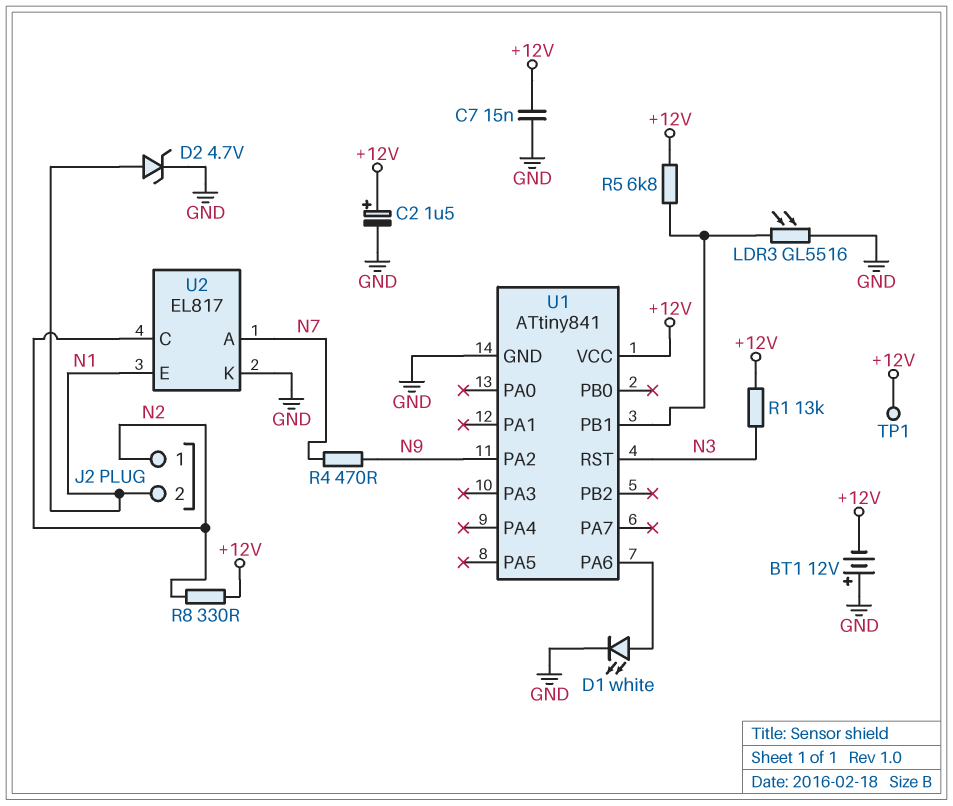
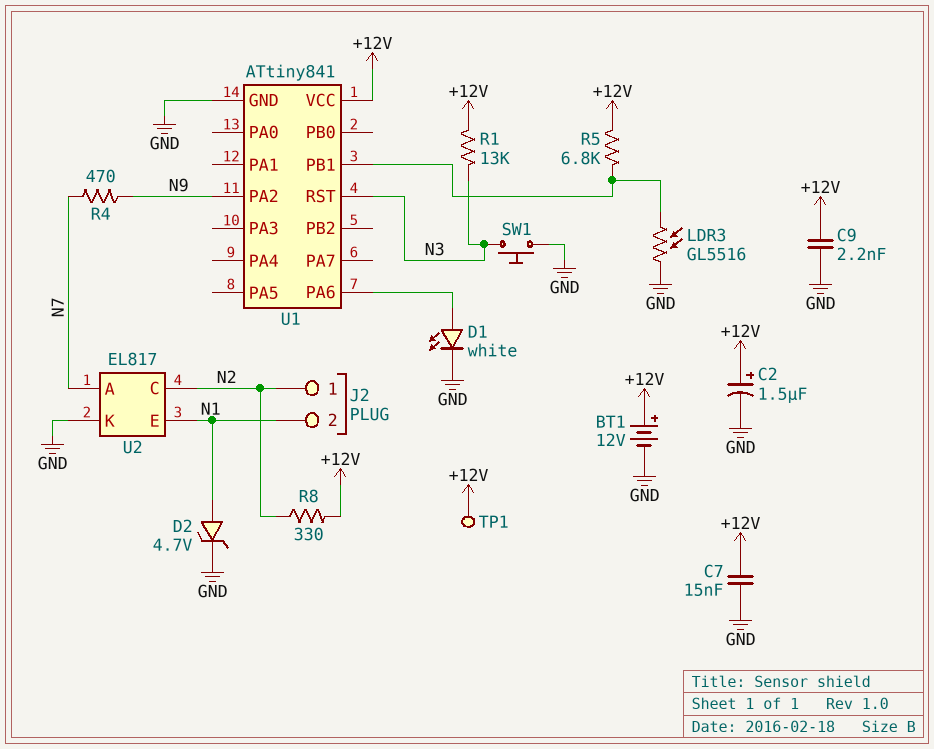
BT1: 12V (plus GND, minus +12V) -> 12V (plus +12V, minus GND)
C9: none -> 2.2nF (+12V, GND)
SW1: none -> button (GND, N3)

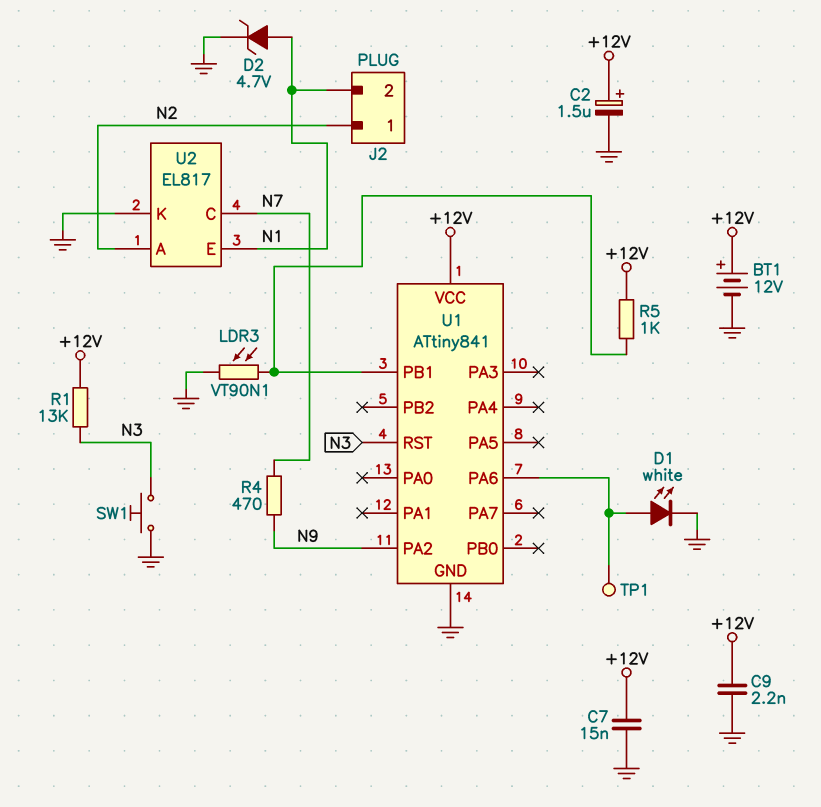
LDR3: GL5516 (GND, U1/PB1) -> VT90N1 (GND, U1/PB1)
R5: 6.8k (+12V, U1/PB1) -> 1k (+12V, U1/PB1)
R8: 330 (+12V, N2) -> none
TP1: test point (+12V) -> test point (U1/PA6)
U2 pin A: N7 -> N2
U2 pin C: N2 -> N7

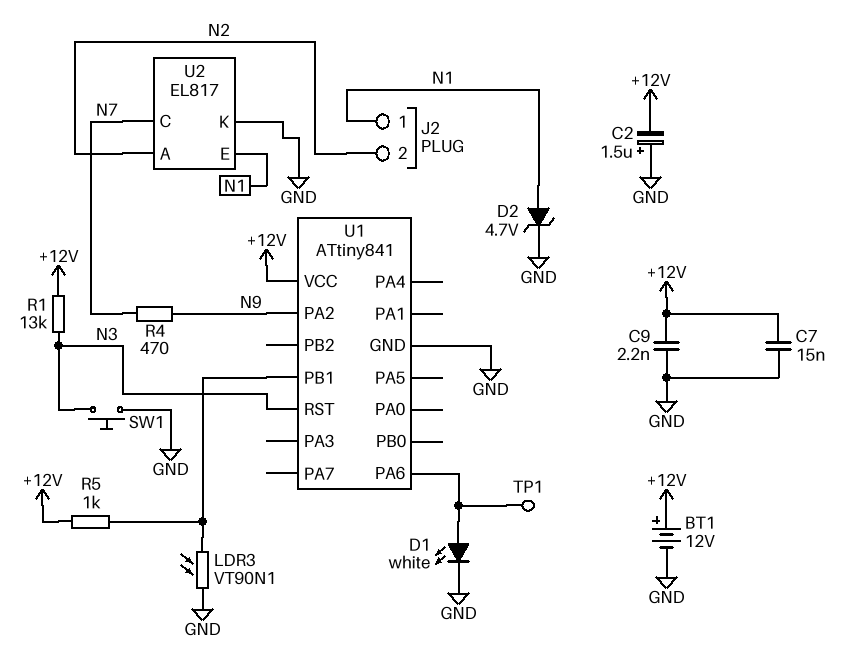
C2: 1.5uF (plus +12V, minus GND) -> 1.5uF (plus GND, minus +12V)
J2 pin 1: N2 -> N1
J2 pin 2: N1 -> N2

